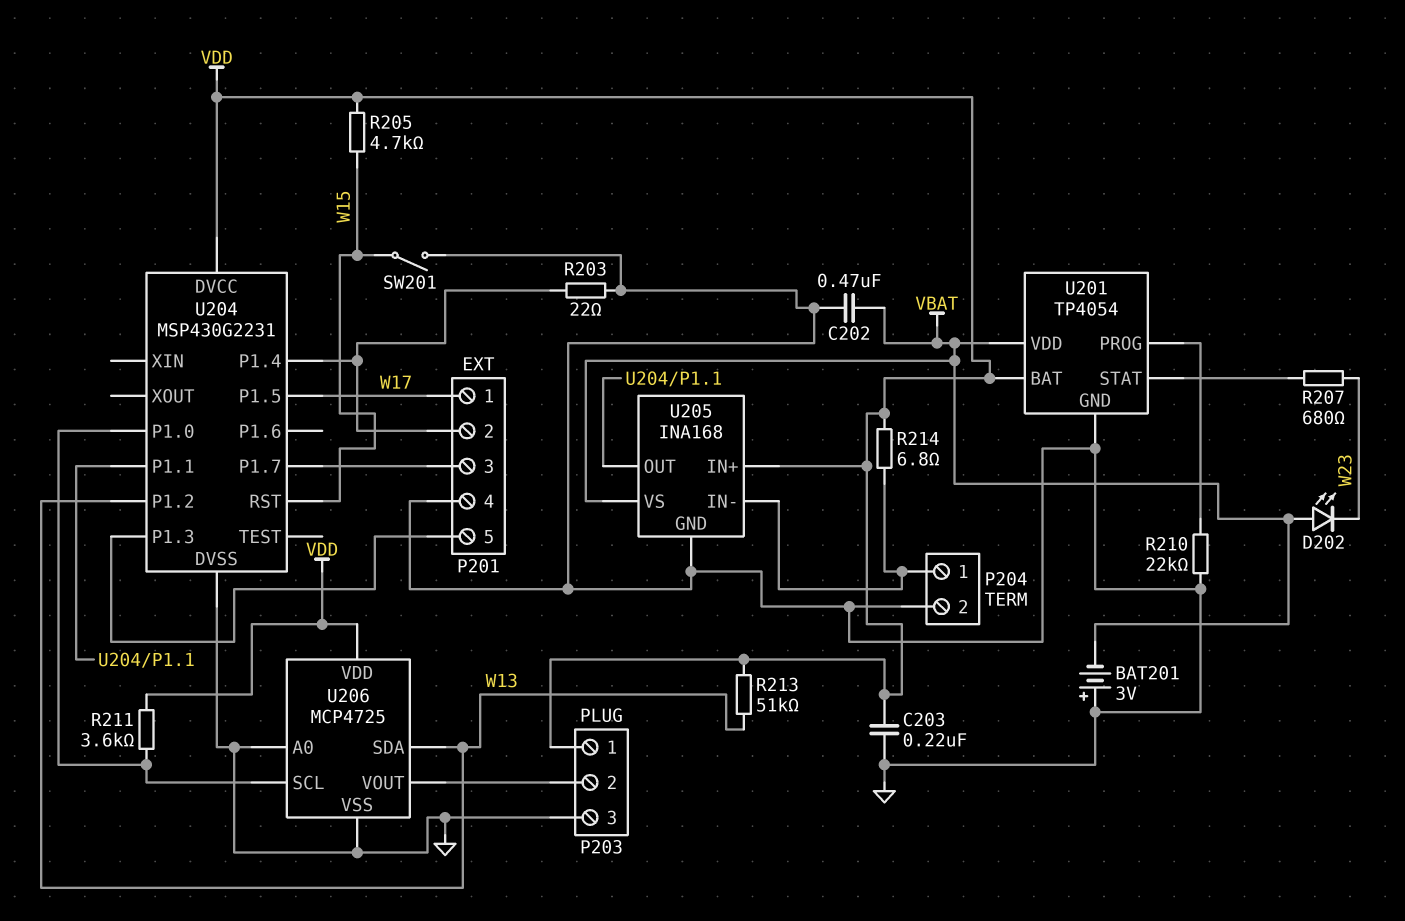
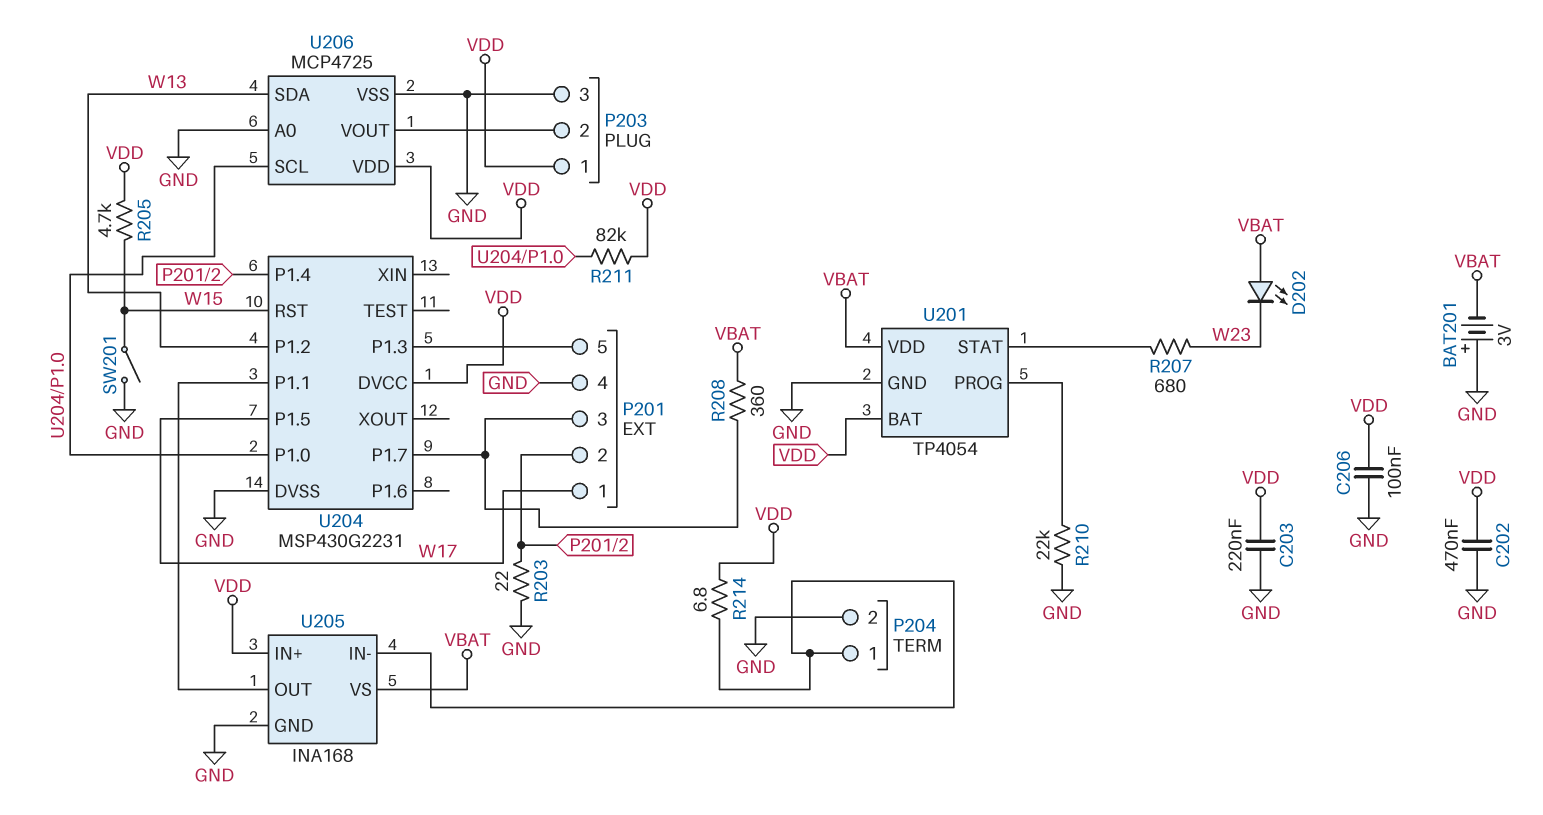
C202: 470nF (GND, VBAT) -> 470nF (GND, VDD)
C206: none -> 100nF (GND, VDD)
R208: none -> 360 (P201/3, VBAT)
R211: 3.6k (U204/P1.0, VDD) -> 82k (U204/P1.0, VDD)
R213: 51k (VDD, W13) -> none

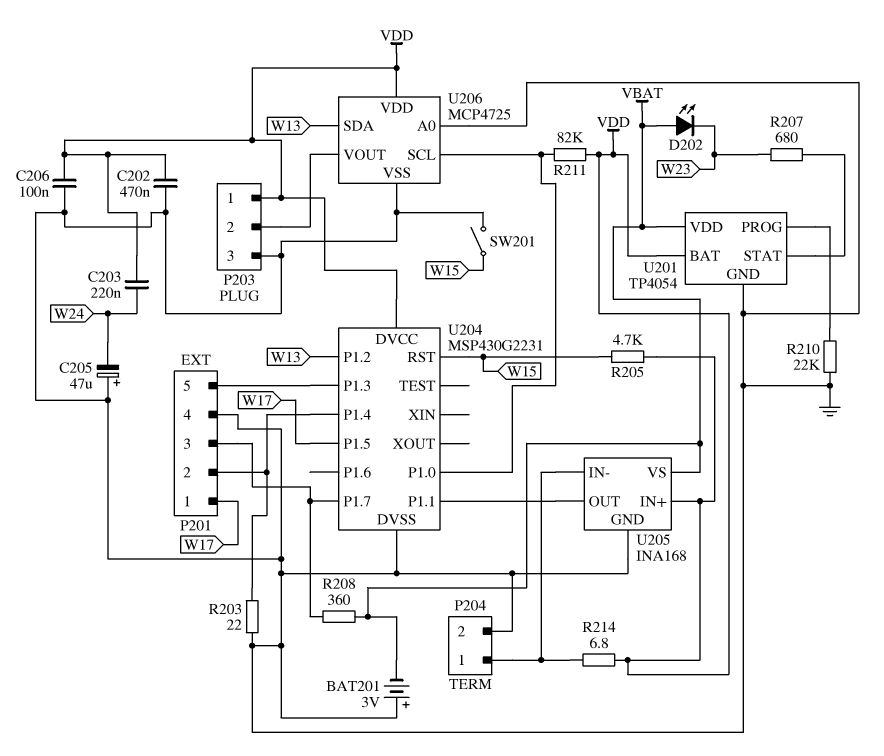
C203: 220nF (GND, VDD) -> 220nF (VDD, W24)
C205: none -> 47uF (plus GND, minus W24)

